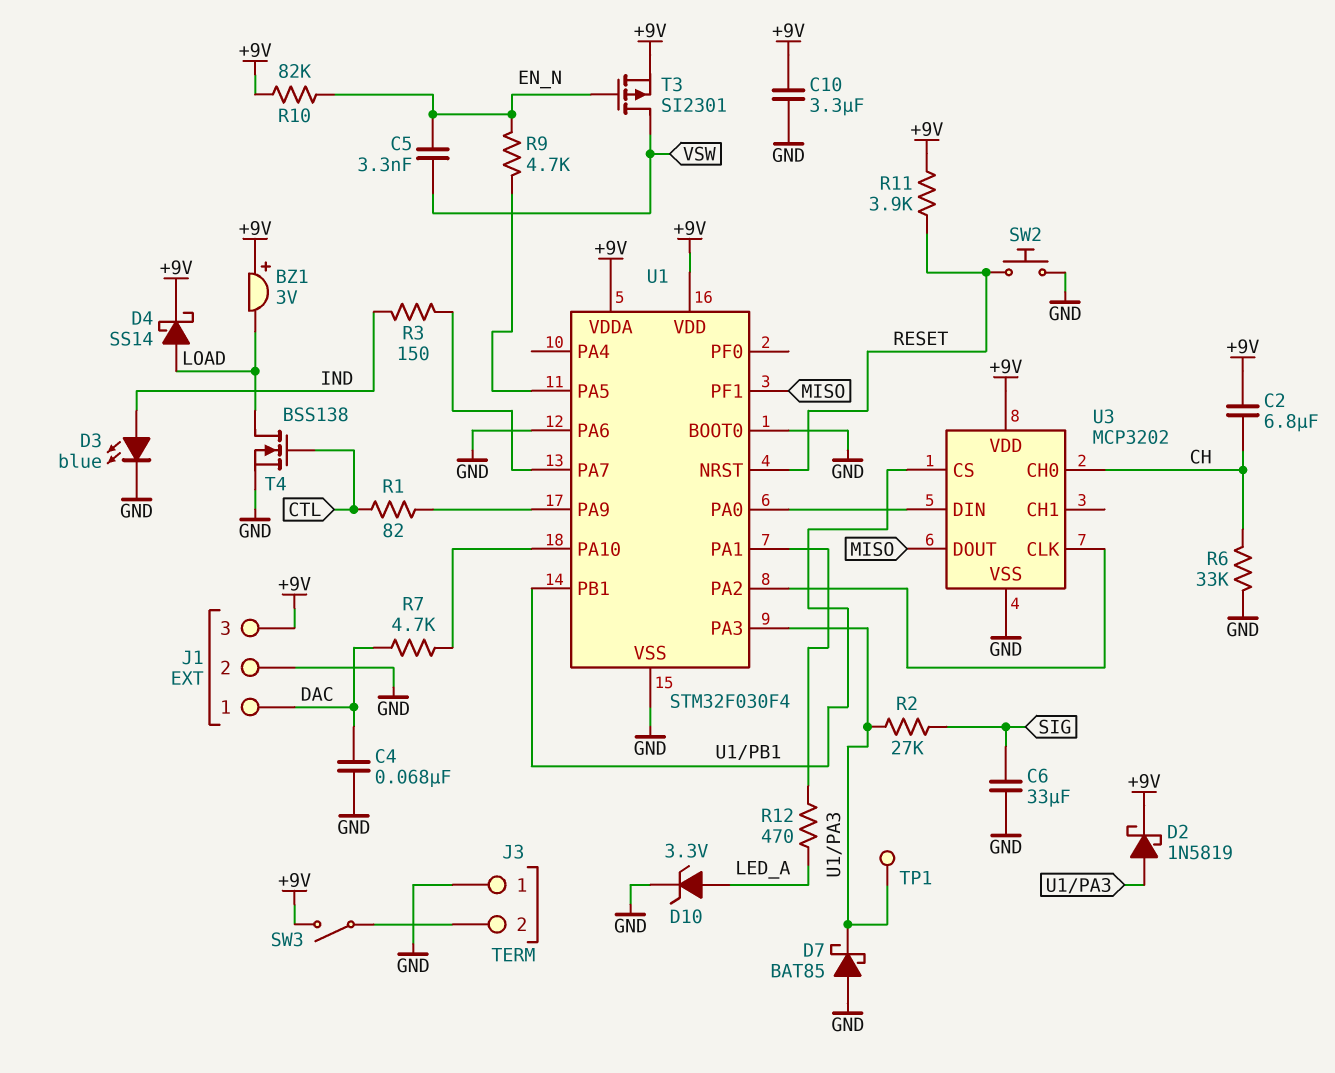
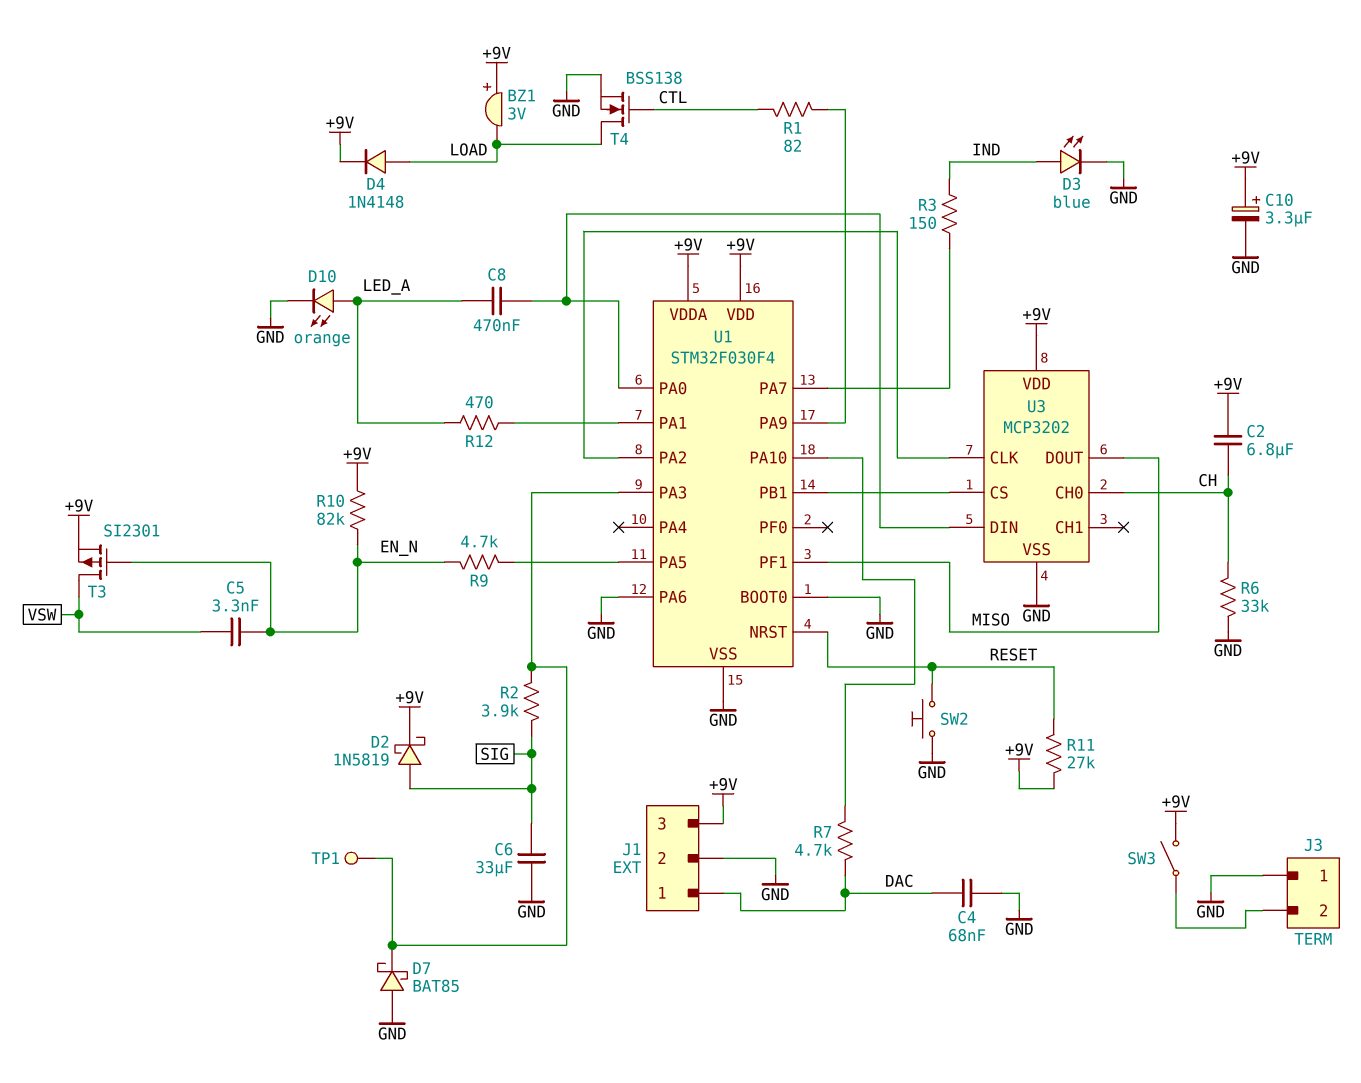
C8: none -> 470nF (LED_A, U1/PA0)
C10: 3.3uF (+9V, GND) -> 3.3uF (plus +9V, minus GND)
D2: schottky 1N5819 (A U1/PA3, K +9V) -> schottky 1N5819 (A SIG, K +9V)
D4: schottky SS14 (A LOAD, K +9V) -> diode 1N4148 (A LOAD, K +9V)
D10: zener 3.3V (A LED_A, K GND) -> LED orange (A LED_A, K GND)
R2: 27k (SIG, U1/PA3) -> 3.9k (SIG, U1/PA3)
R11: 3.9k (+9V, RESET) -> 27k (+9V, RESET)

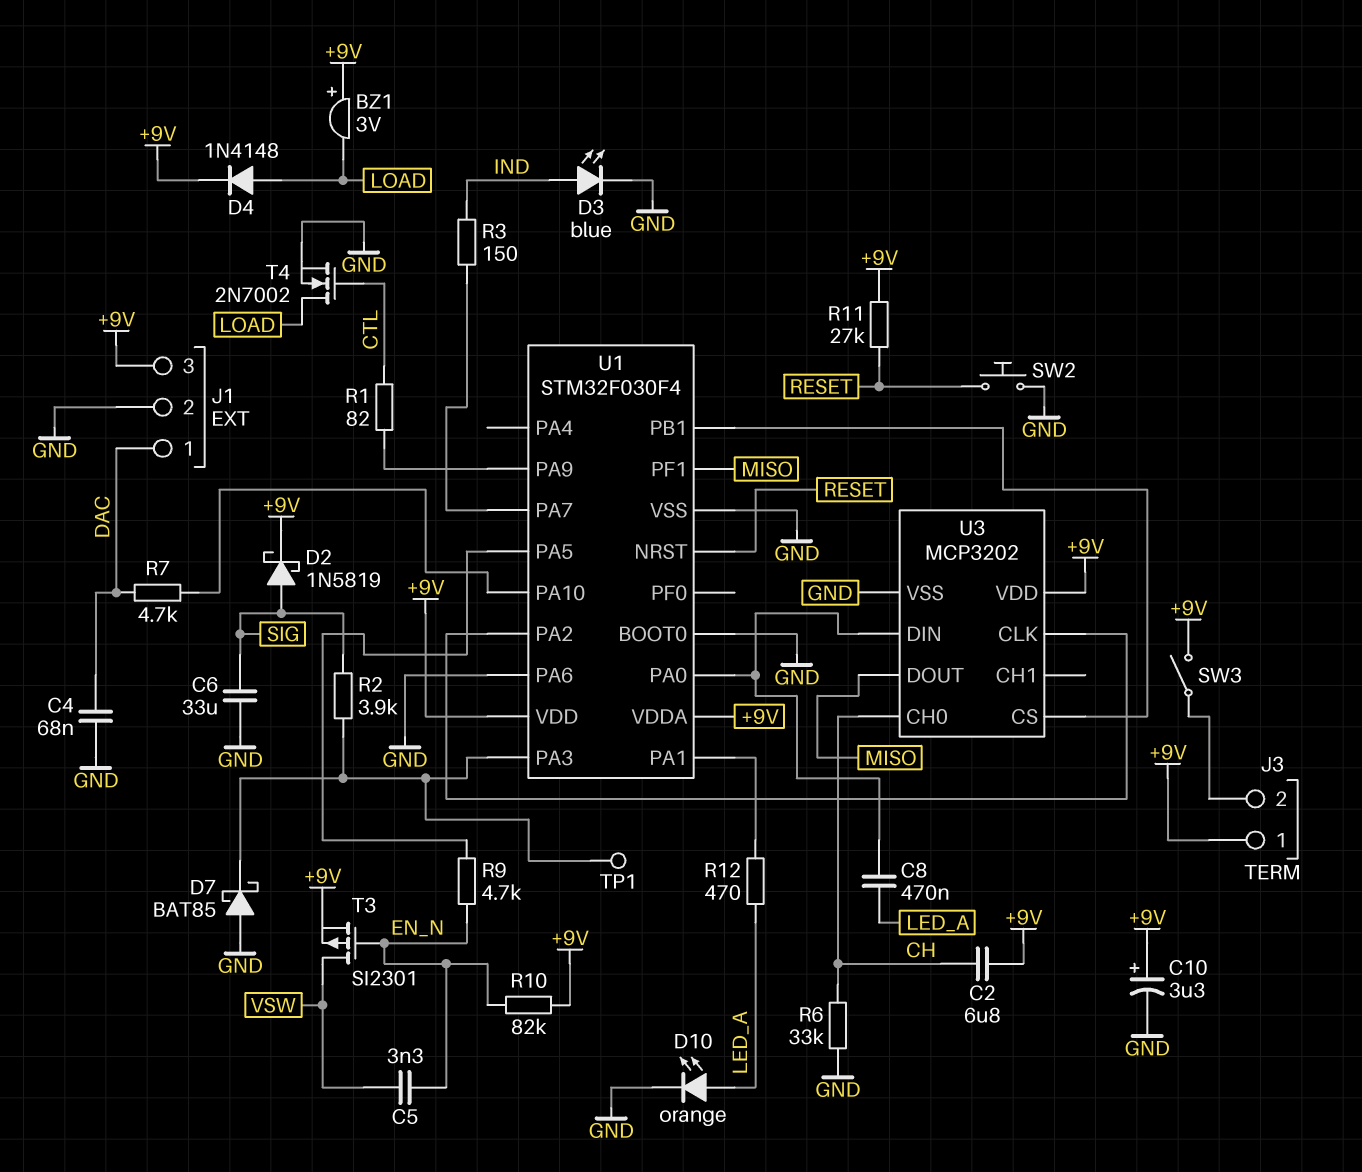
J3 pin 1: GND -> +9V
T4: NMOS BSS138 (G CTL, D LOAD, S GND) -> NMOS 2N7002 (G CTL, D LOAD, S GND)

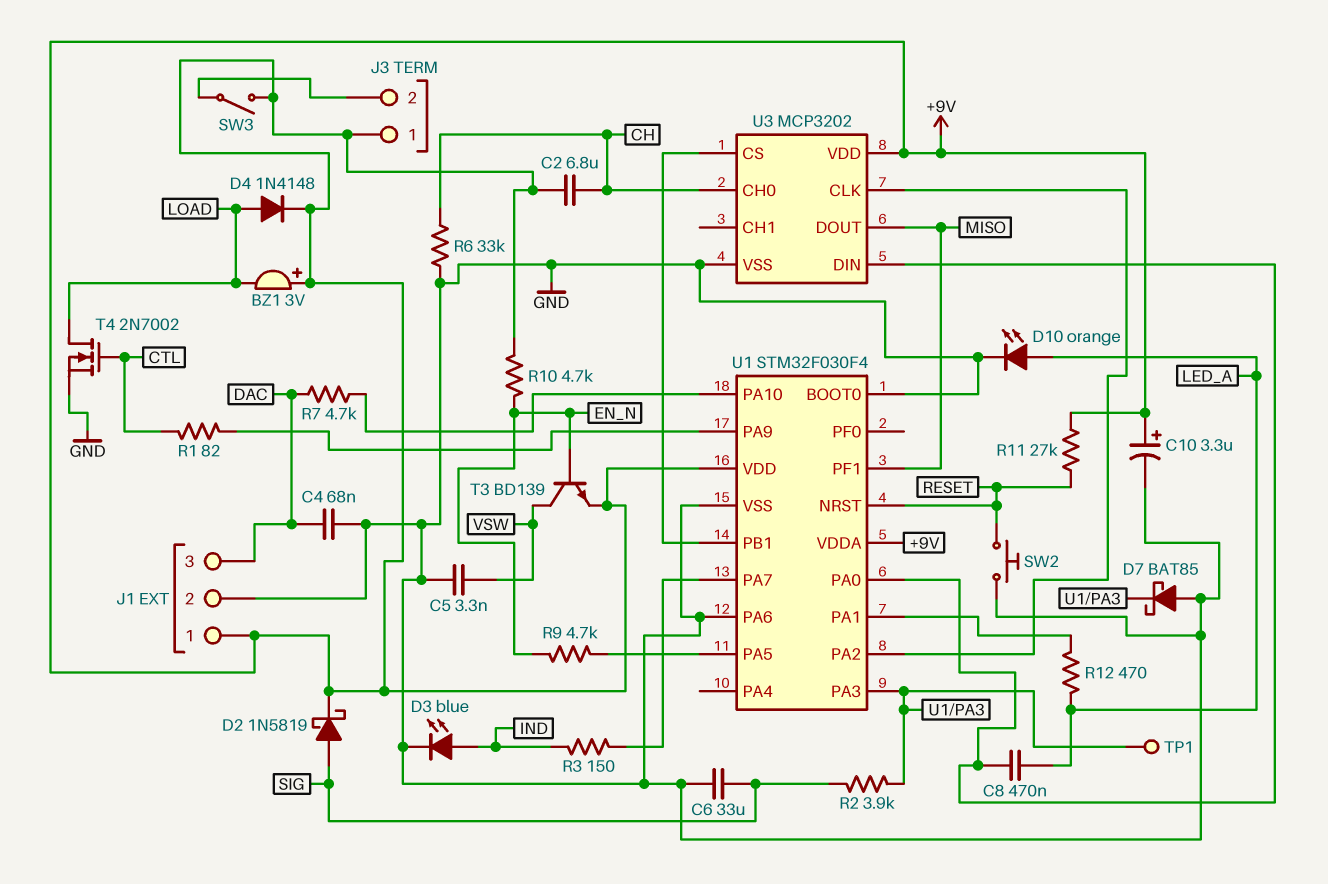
C5: 3.3nF (EN_N, VSW) -> 3.3nF (GND, VSW)
J1 pin 1: DAC -> +9V
J1 pin 3: +9V -> DAC
R10: 82k (+9V, EN_N) -> 4.7k (+9V, EN_N)
T3: PMOS SI2301 (G EN_N, D VSW, S +9V) -> NPN BD139 (B EN_N, C VSW, E +9V)

